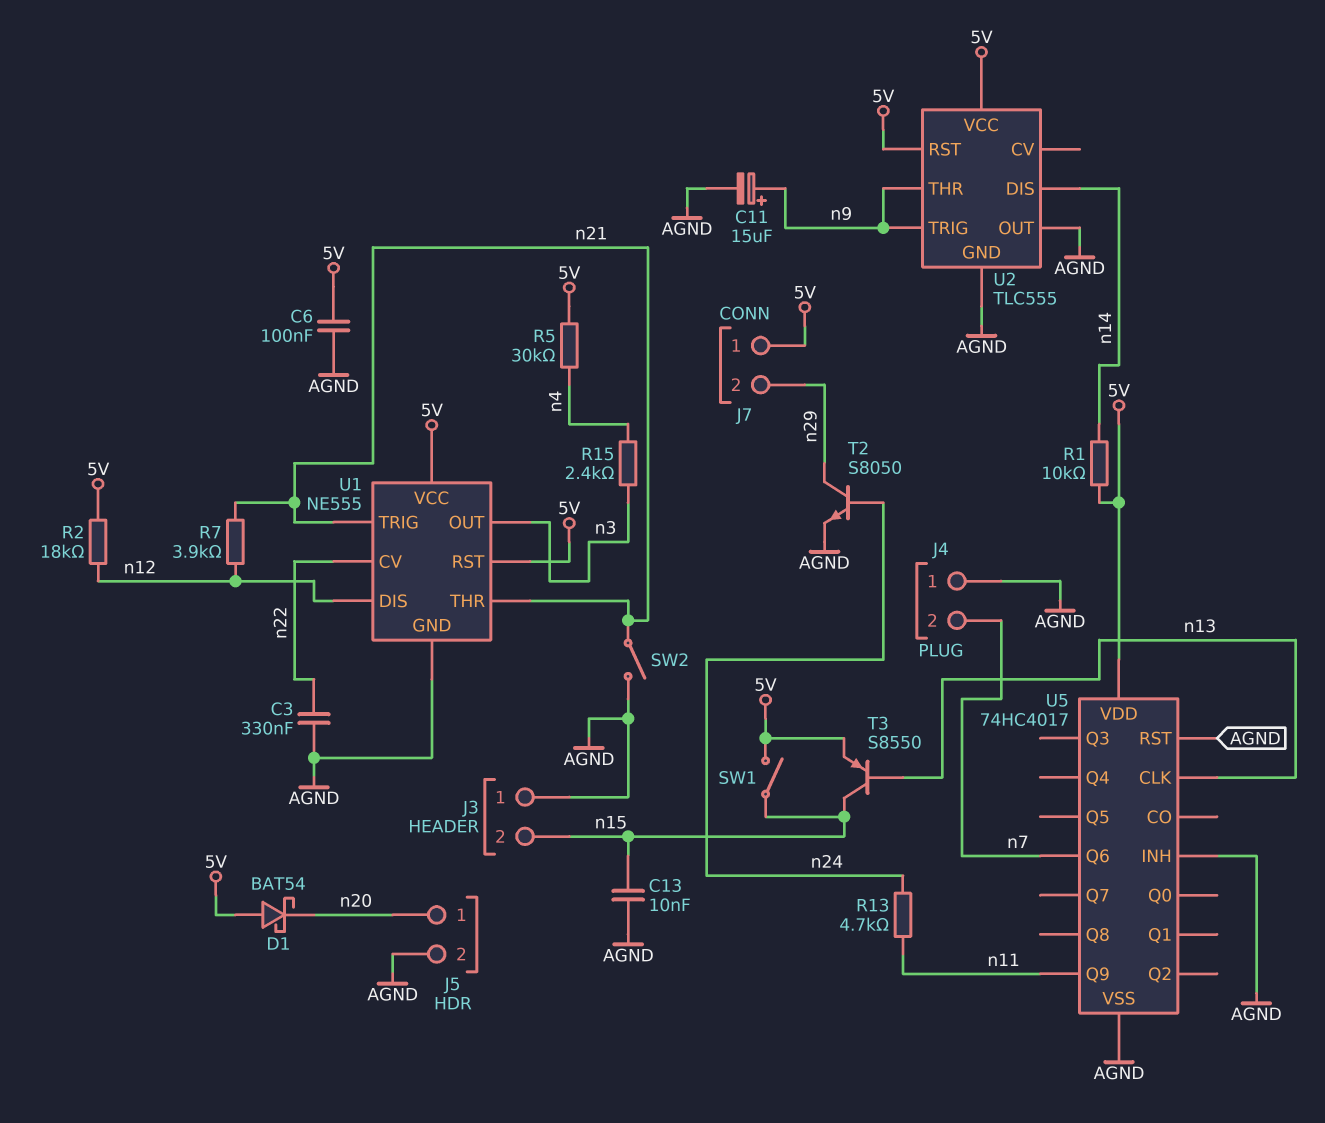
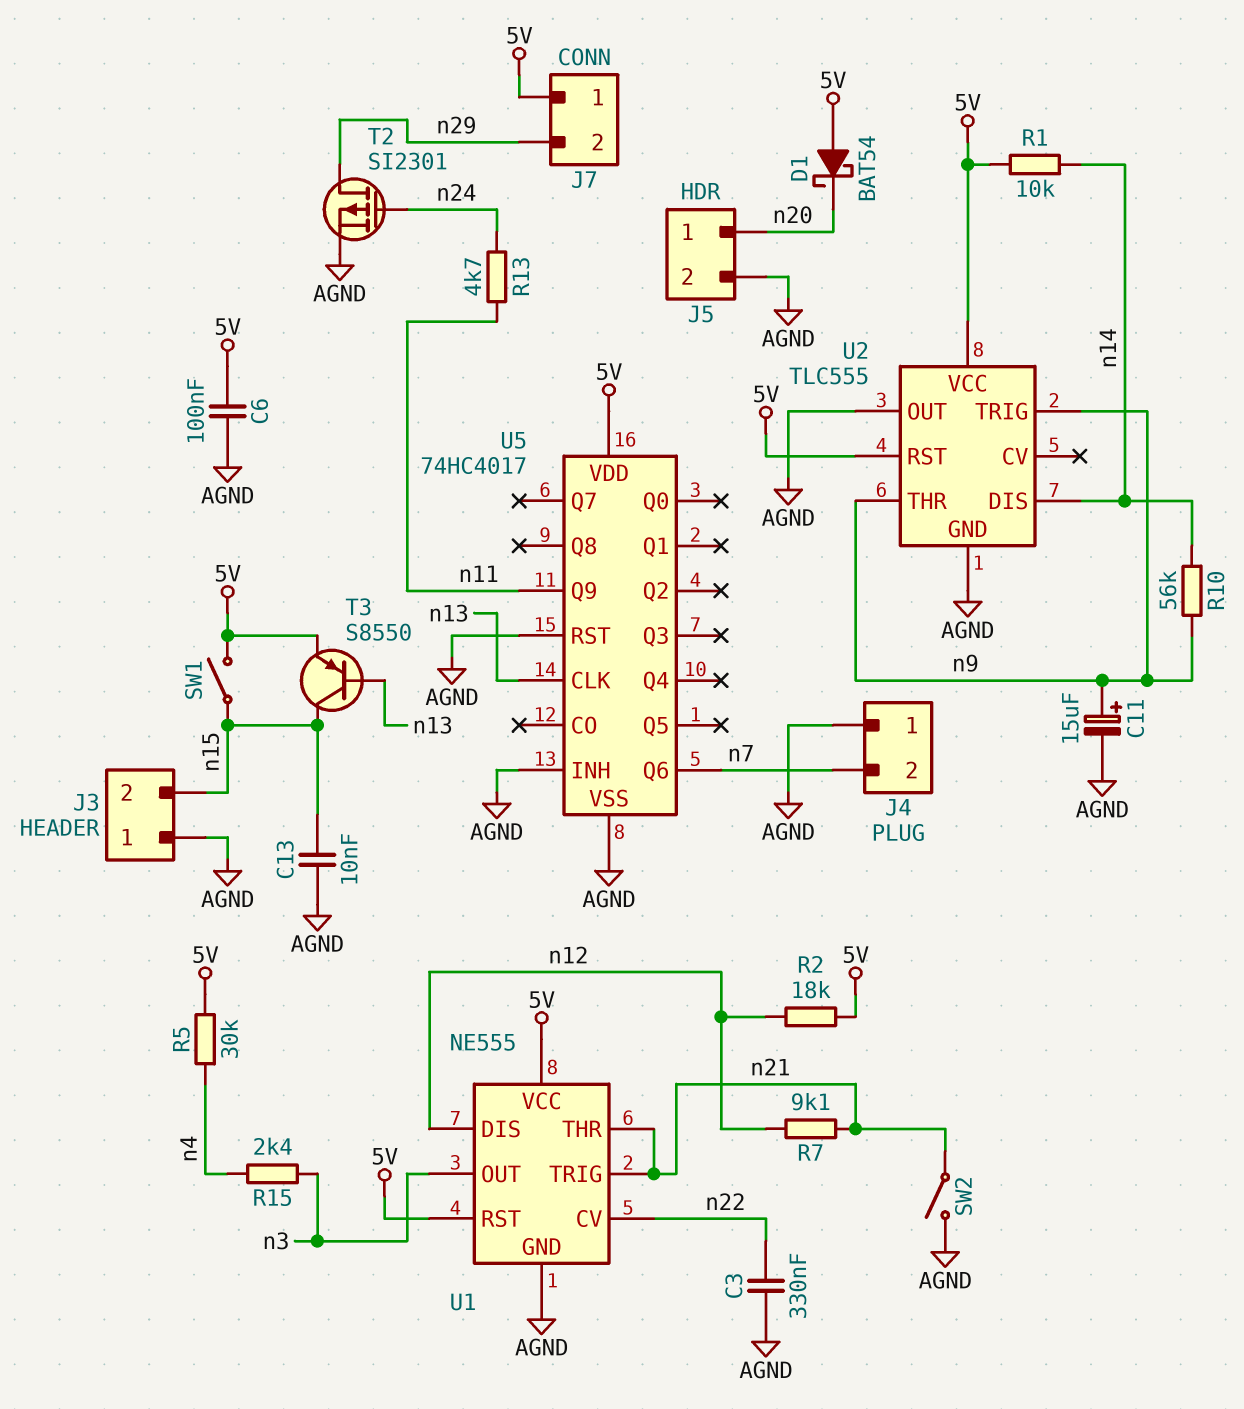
R7: 3.9k (n12, n21) -> 9.1k (n12, n21)
R10: none -> 56k (n9, n14)
T2: NPN S8050 (B n24, C n29, E AGND) -> PMOS SI2301 (G n24, D n29, S AGND)

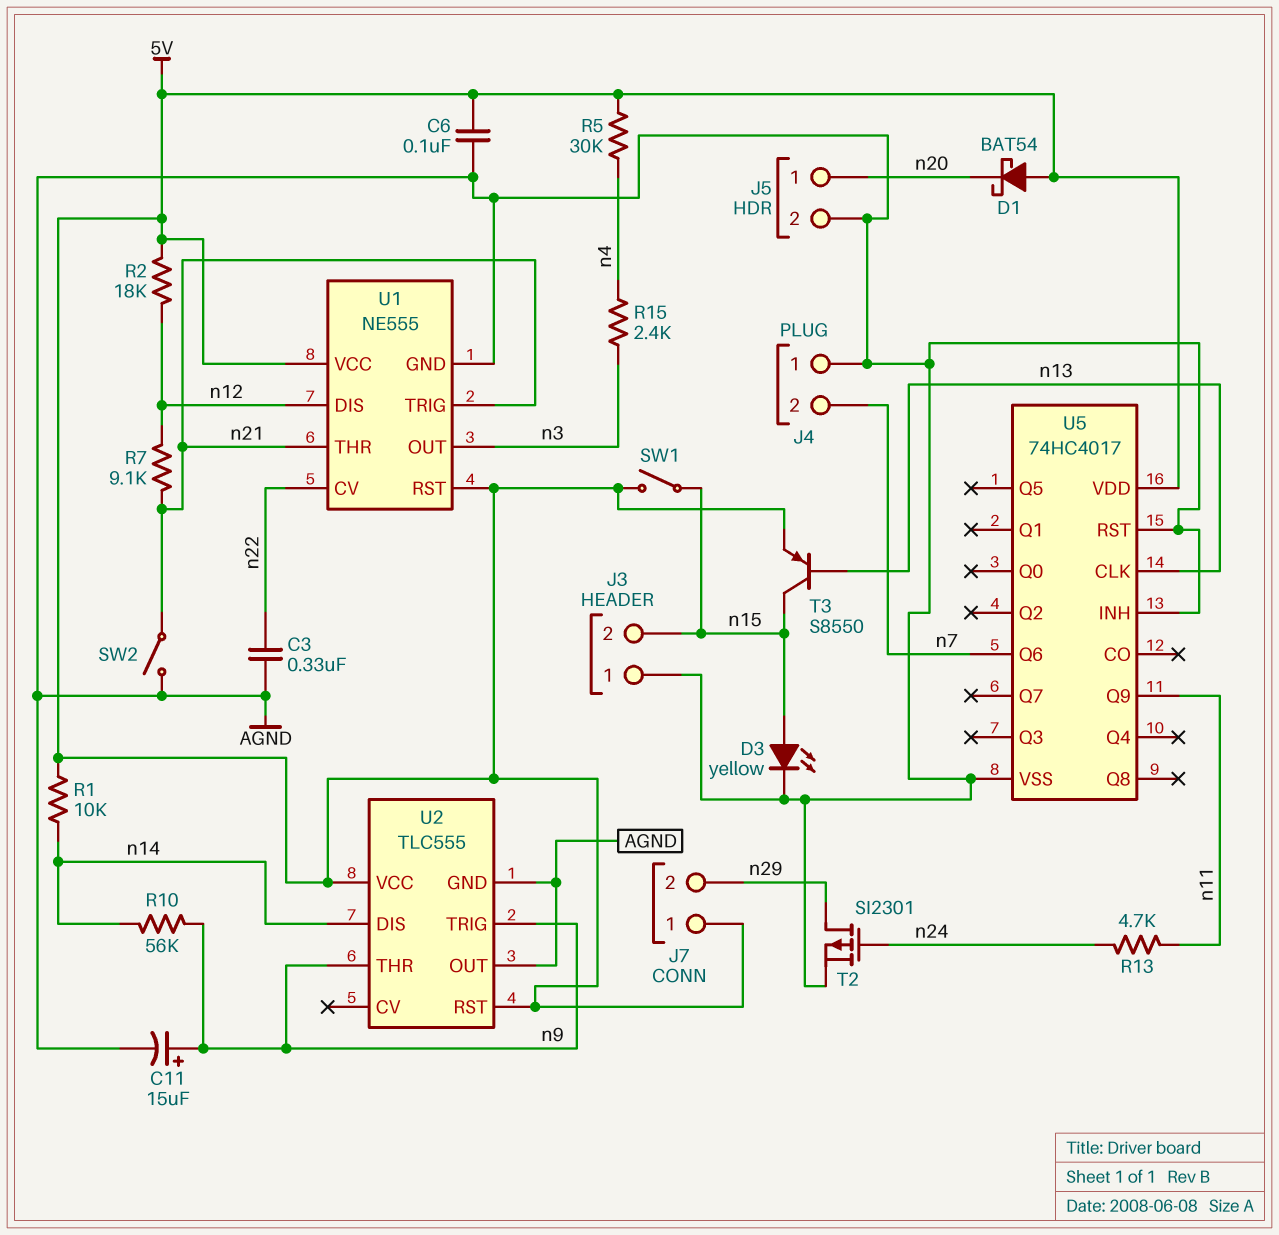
C13: 10nF (AGND, n15) -> none
D3: none -> LED yellow (A n15, K AGND)

